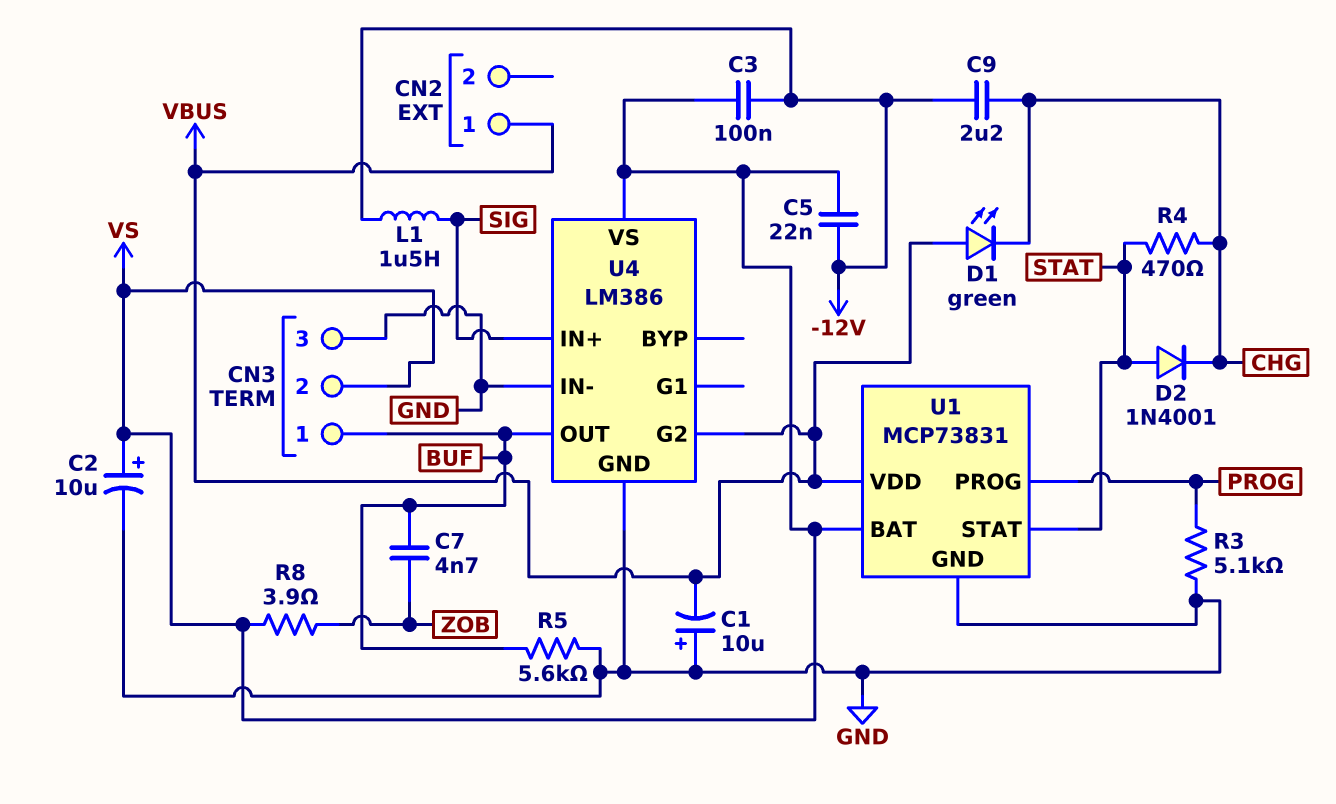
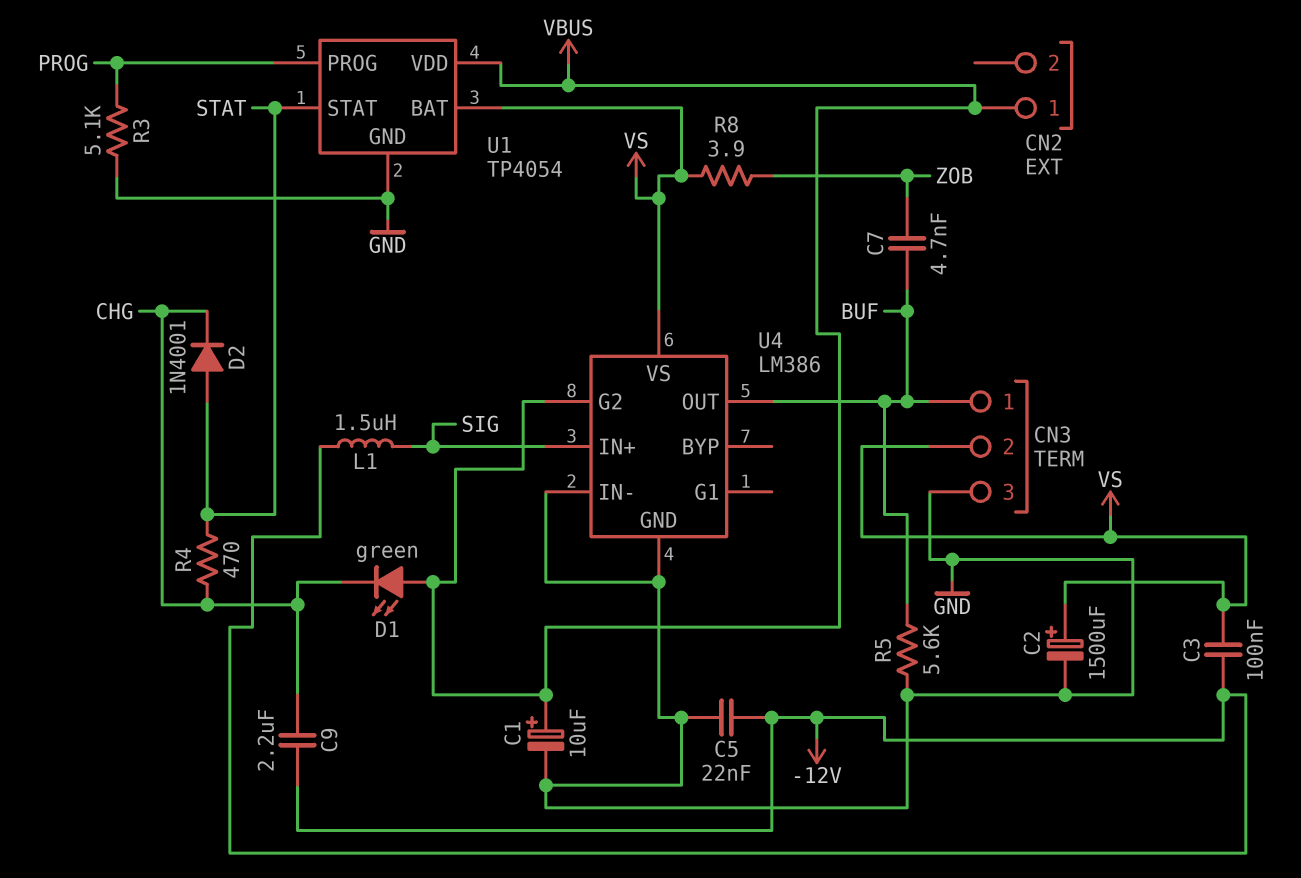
C1: 10uF (plus GND, minus VBUS) -> 10uF (plus VBUS, minus GND)
C2: 10uF (plus VS, minus GND) -> 1500uF (plus VS, minus GND)
C5: 22nF (-12V, VS) -> 22nF (-12V, GND)
U1: MCP73831 -> TP4054

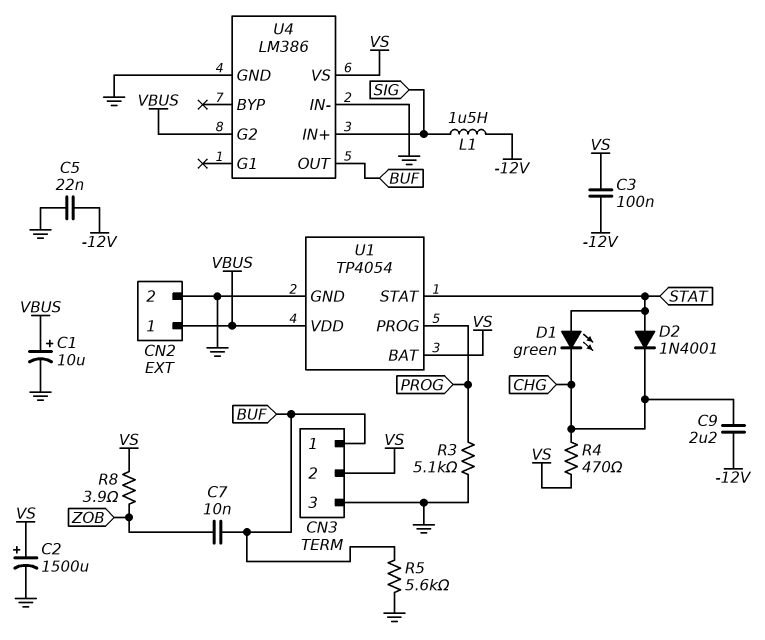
C7: 4.7nF (BUF, ZOB) -> 10nF (BUF, ZOB)
CN2 pin 2: none -> GND
D1: LED green (A VBUS, K CHG) -> LED green (A STAT, K CHG)
R4: 470 (CHG, STAT) -> 470 (CHG, VS)

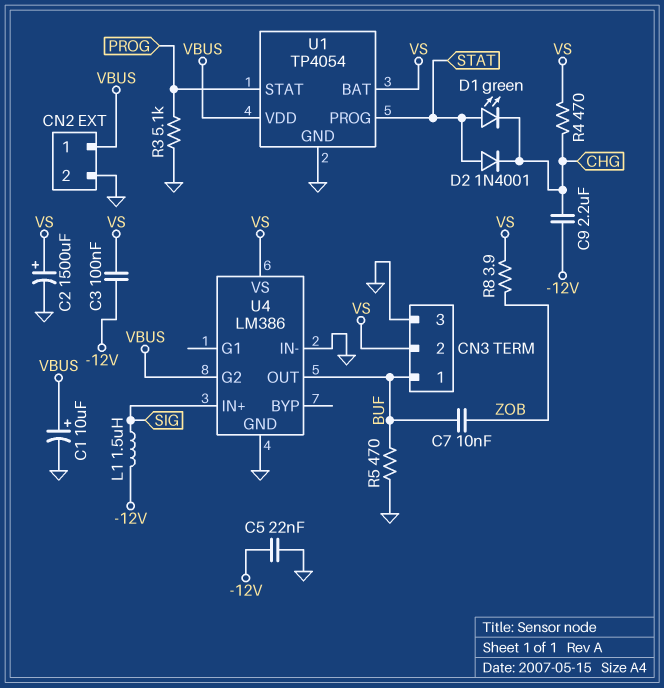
R5: 5.6k (BUF, GND) -> 470 (BUF, GND)
U1 pin PROG: PROG -> STAT
U1 pin STAT: STAT -> PROG

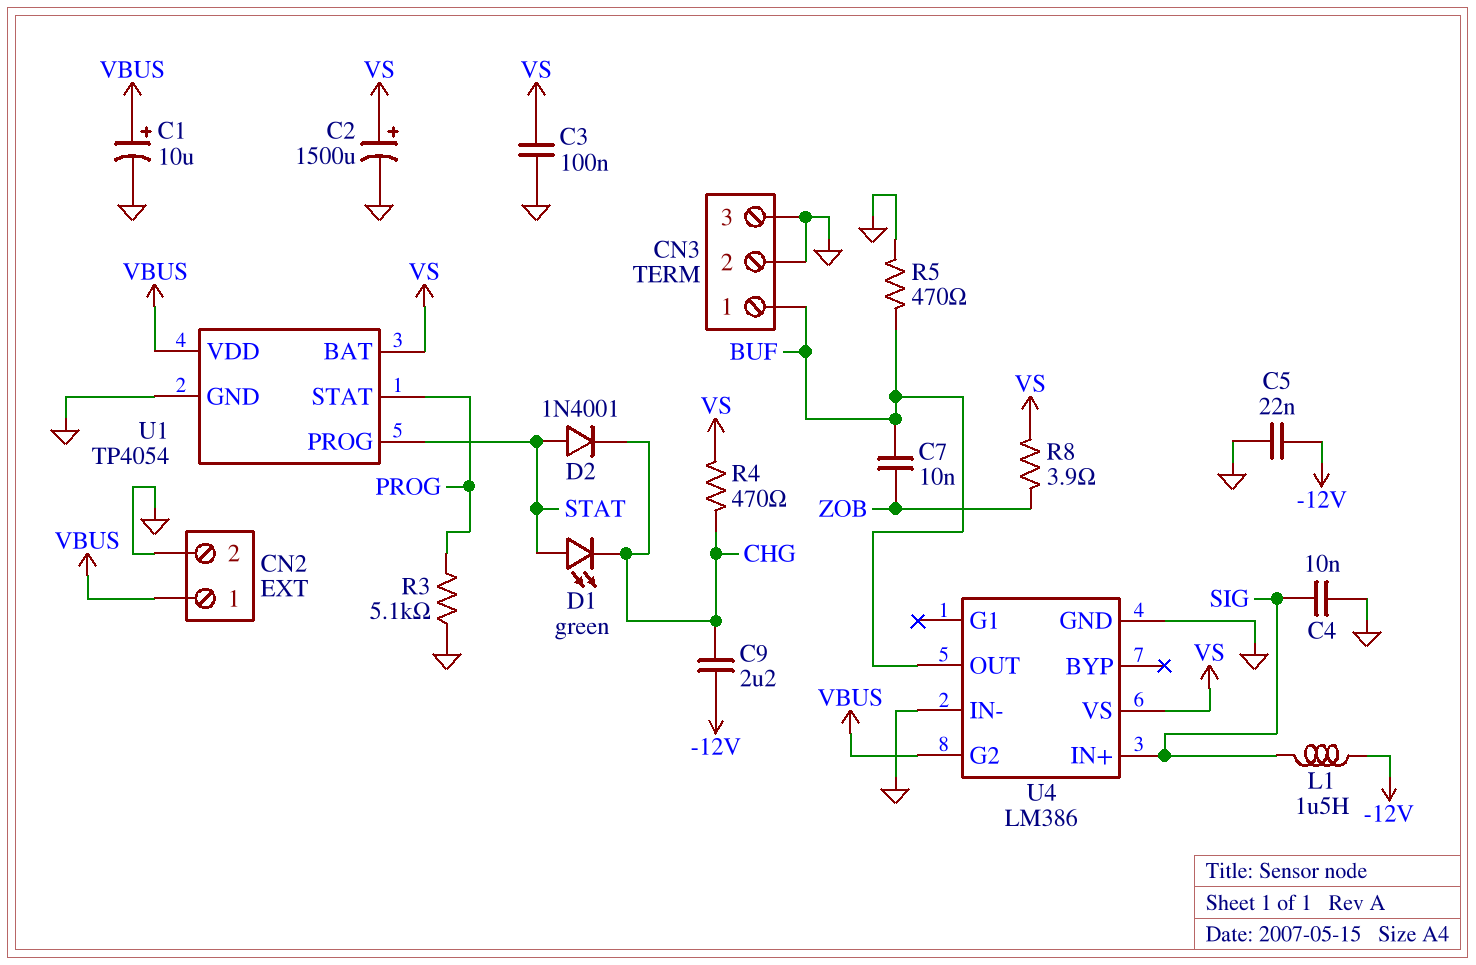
C3: 100nF (-12V, VS) -> 100nF (GND, VS)
C4: none -> 10nF (GND, SIG)
CN3 pin 2: VS -> GND

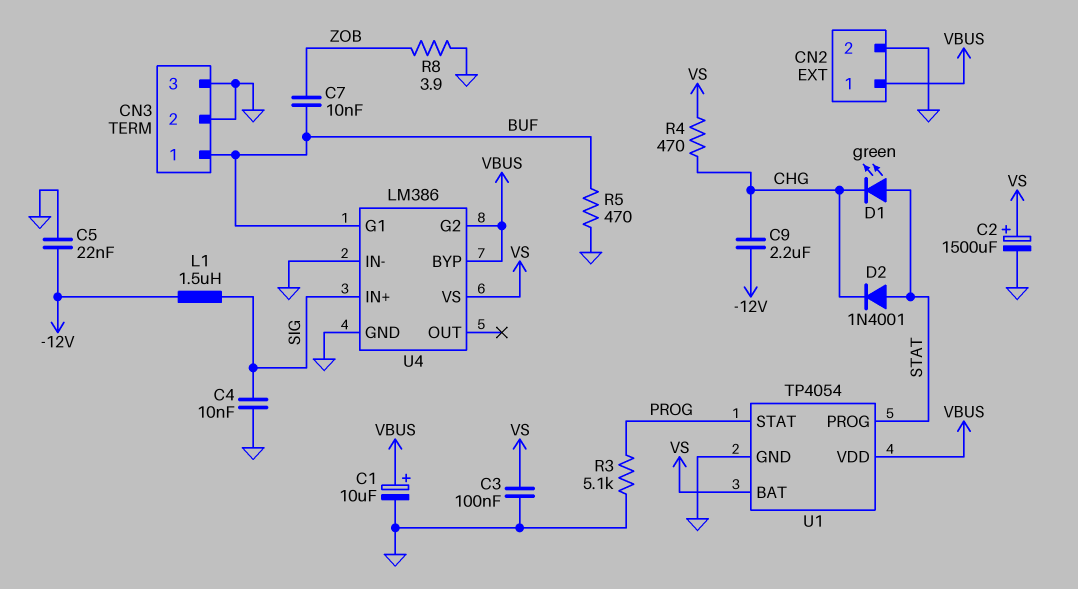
R8: 3.9 (VS, ZOB) -> 3.9 (GND, ZOB)
U4 pin BYP: none -> VBUS
U4 pin G1: none -> BUF
U4 pin OUT: BUF -> none

